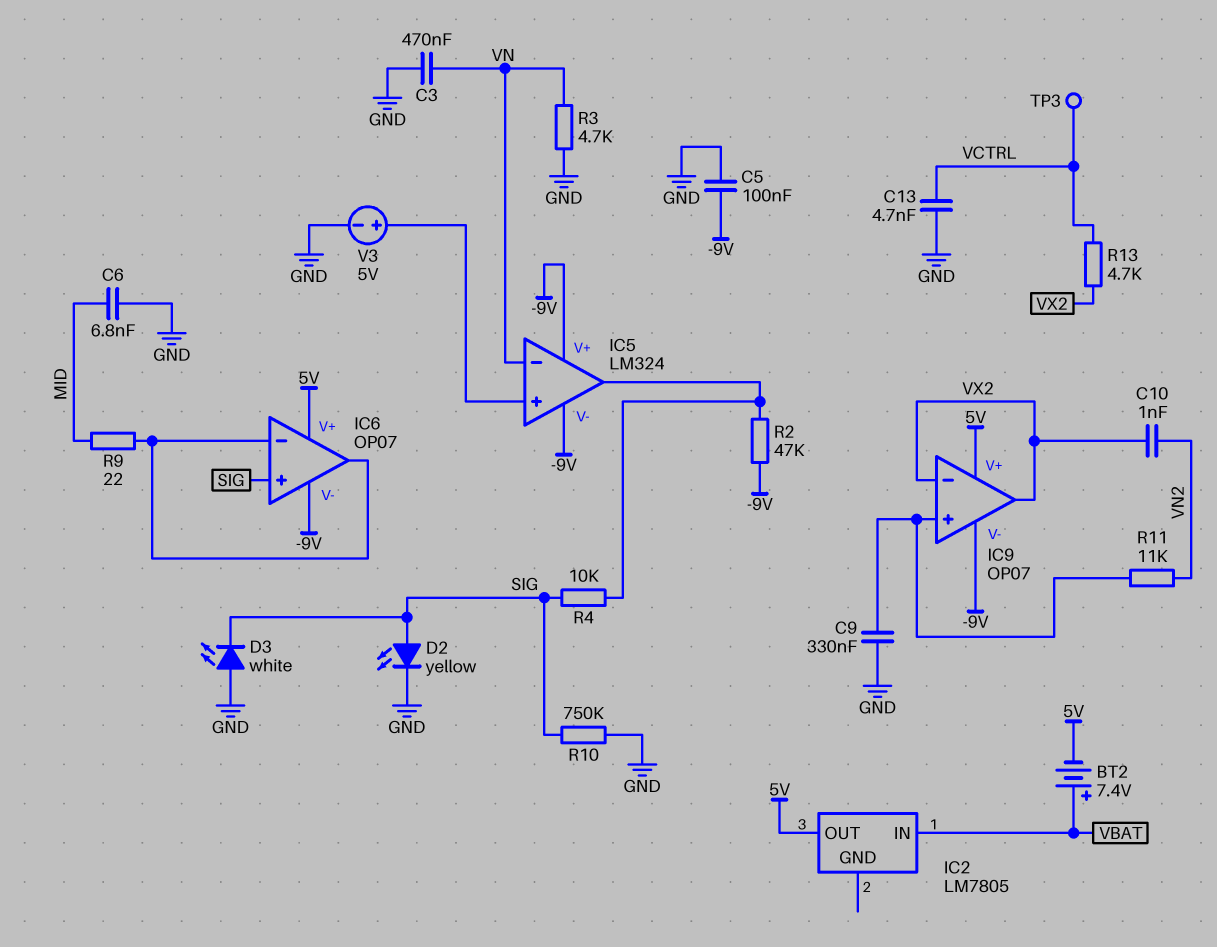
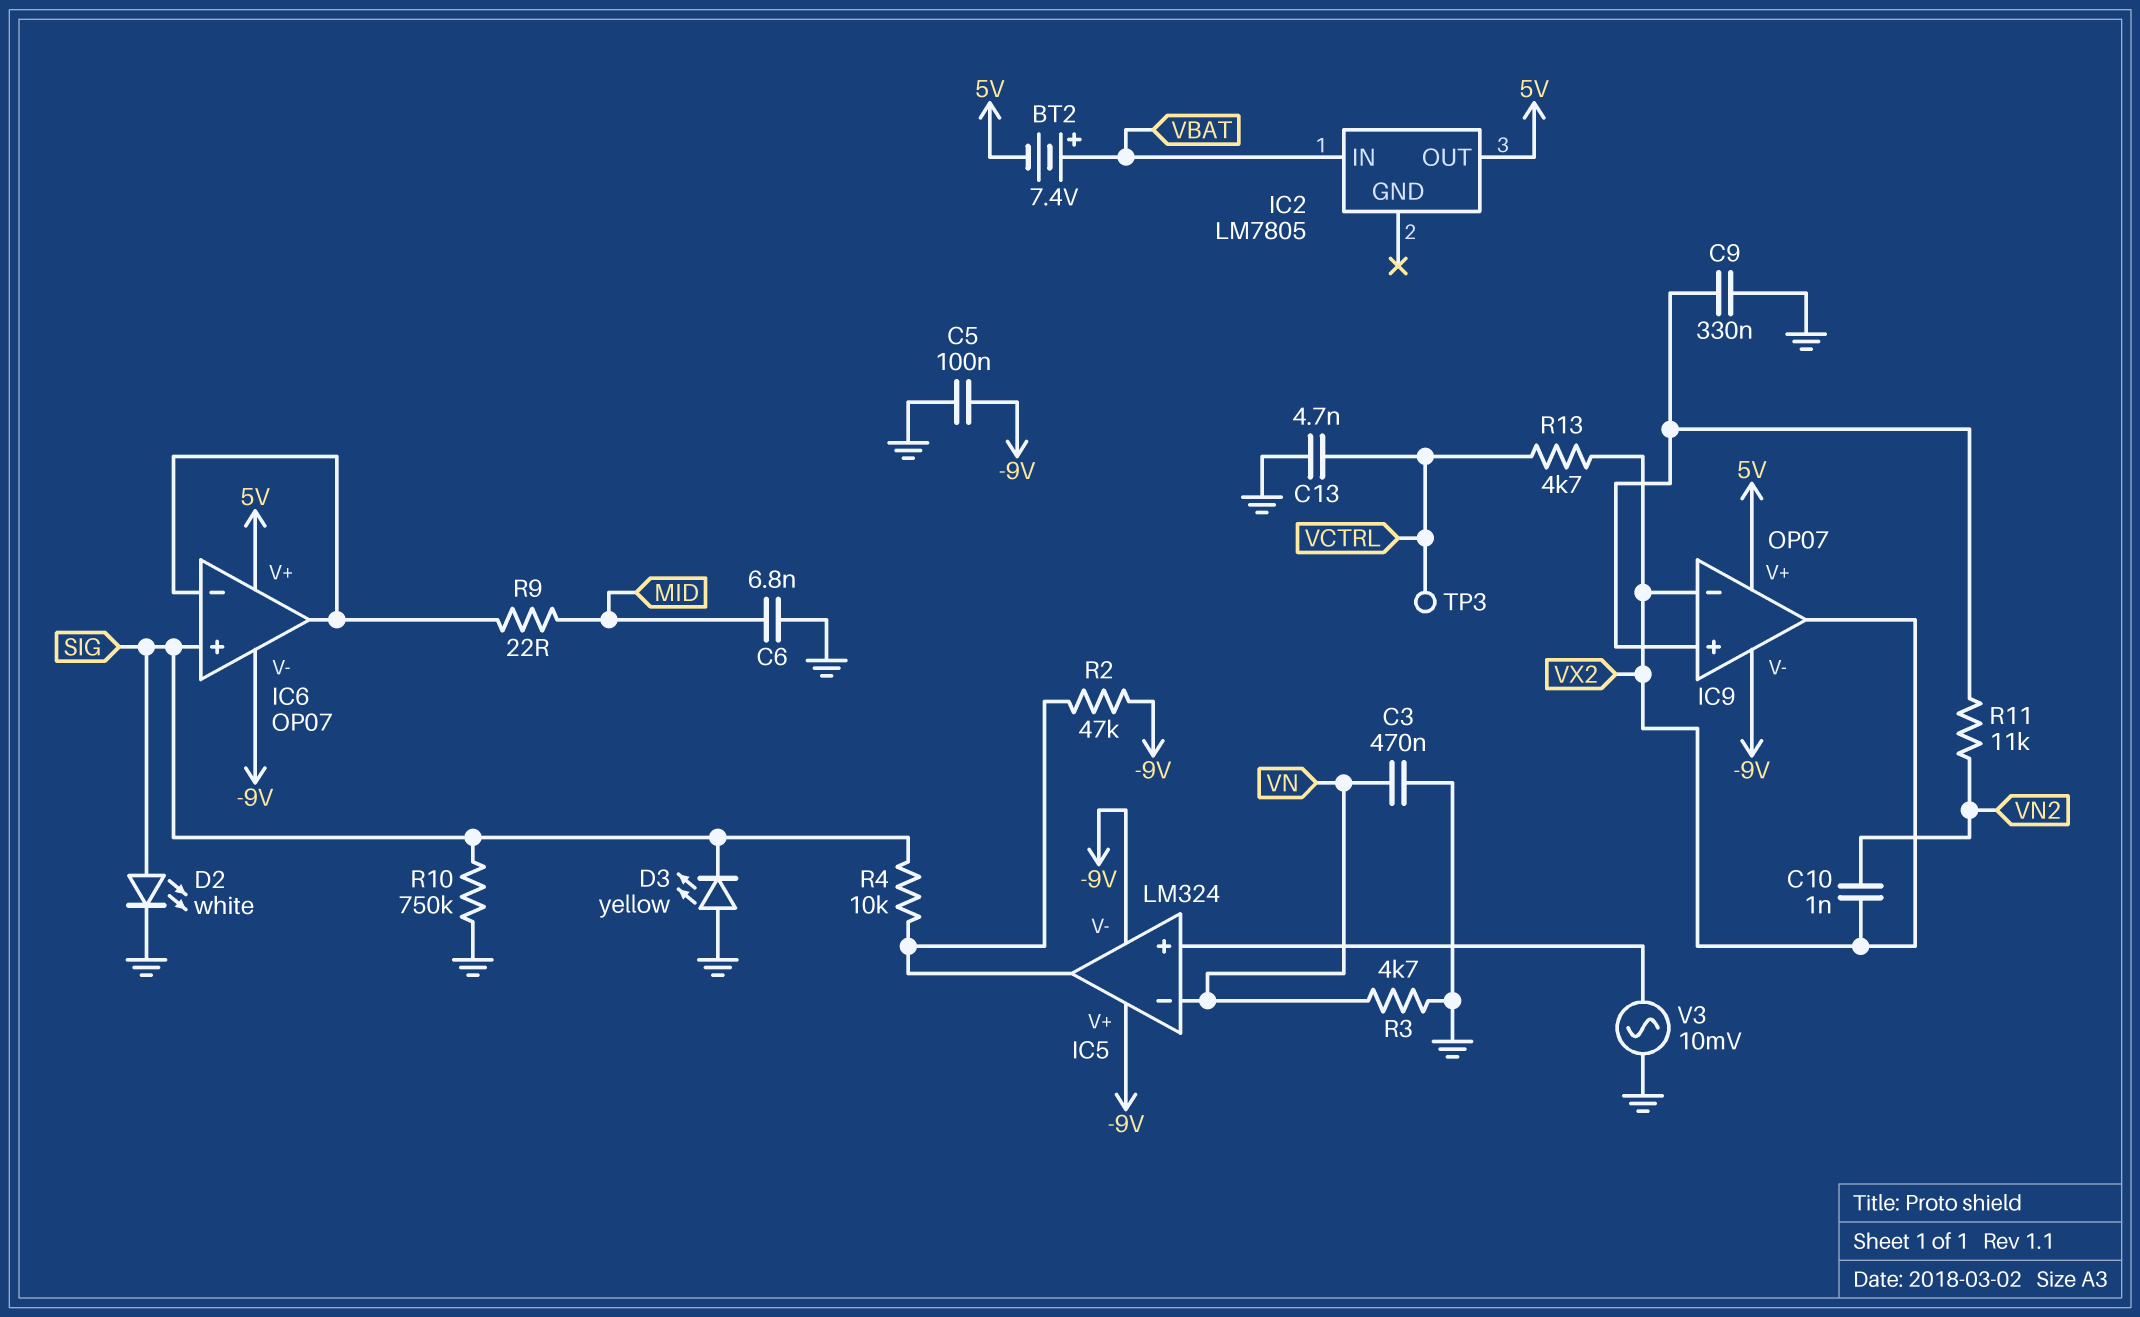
D2: LED yellow (A SIG, K GND) -> LED white (A SIG, K GND)
D3: LED white (A GND, K SIG) -> LED yellow (A GND, K SIG)
V3: 5V (plus IC5/in+, minus GND) -> AC 10mV (GND, IC5/in+)

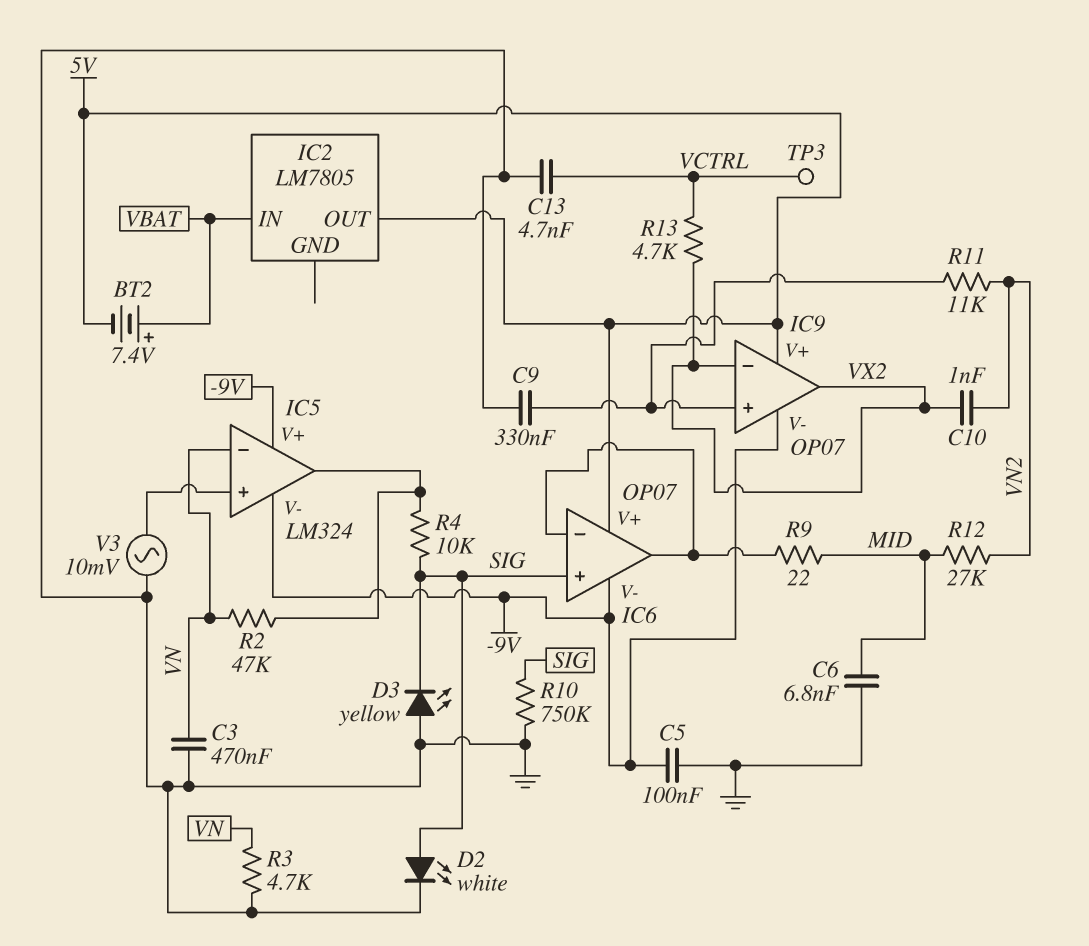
R2: 47k (-9V, IC5/out) -> 47k (IC5/out, VN)
R12: none -> 27k (MID, VN2)

